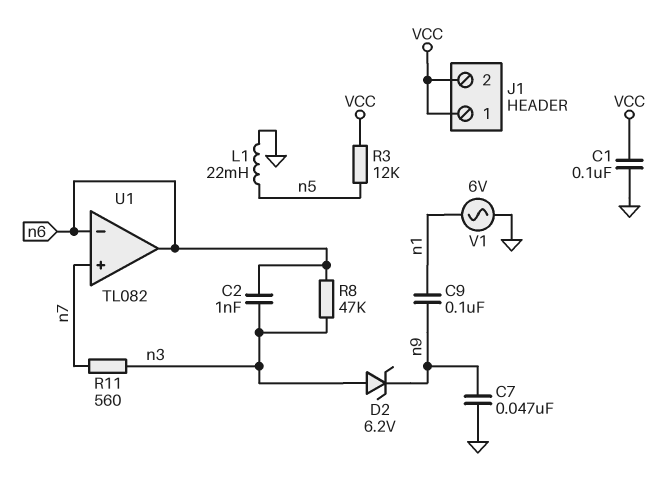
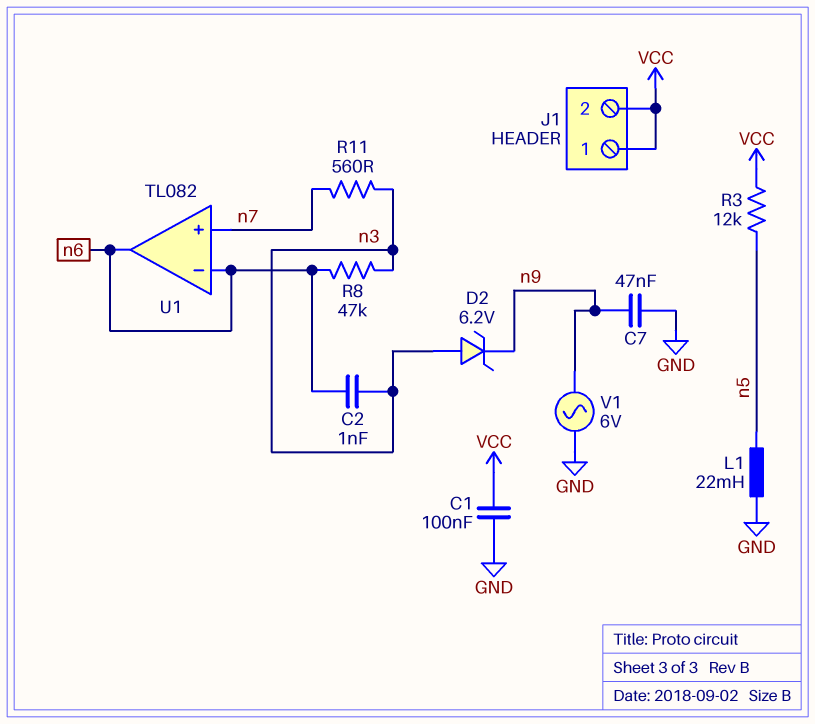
C9: 100nF (n1, n9) -> none
V1: AC 6V (GND, n1) -> AC 6V (GND, n9)

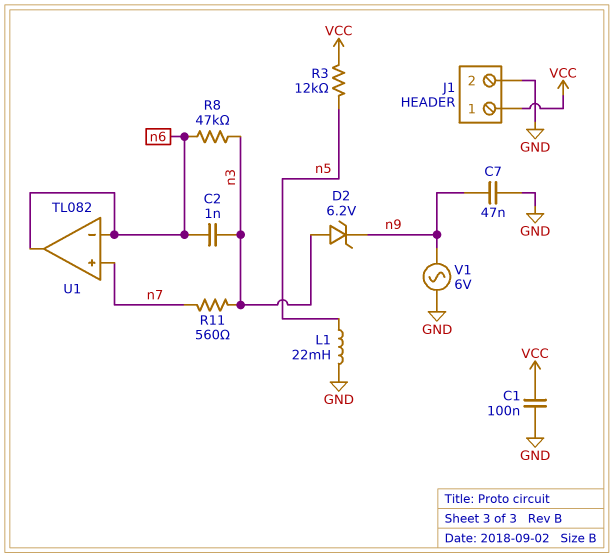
J1 pin 2: VCC -> GND

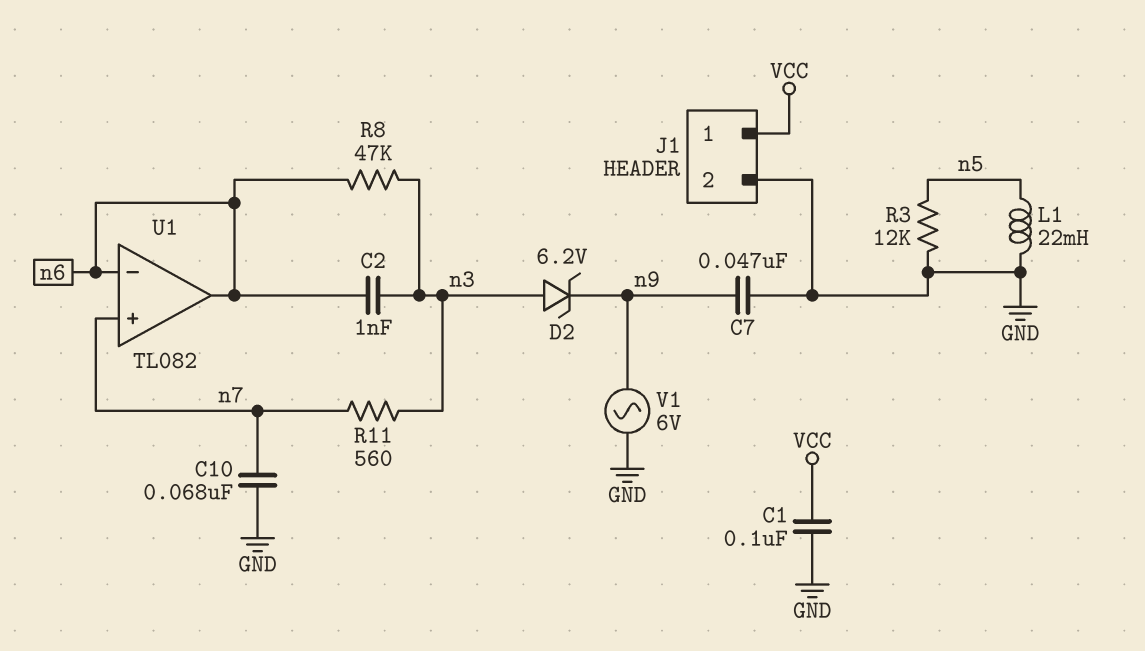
C10: none -> 68nF (GND, n7)
R3: 12k (VCC, n5) -> 12k (GND, n5)

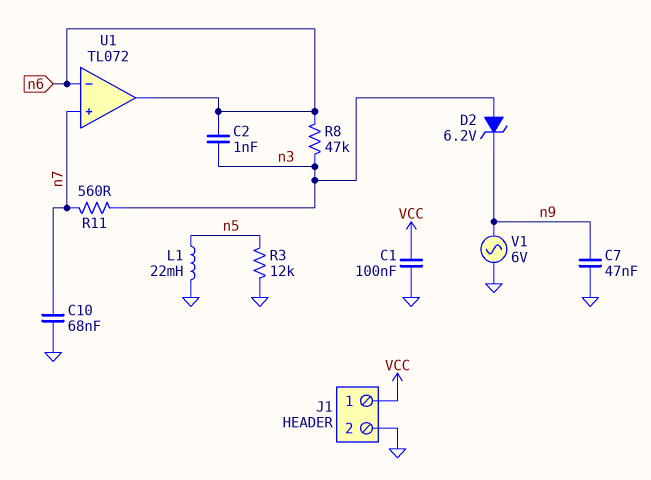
U1: TL082 -> TL072

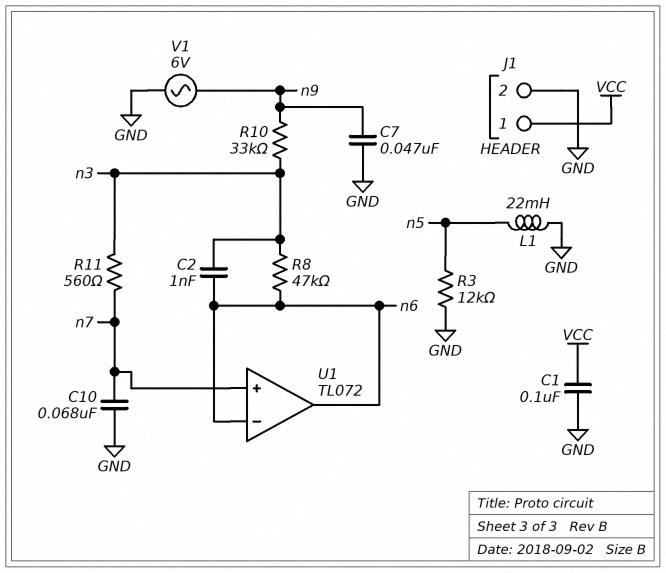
D2: zener 6.2V (A n3, K n9) -> none
R10: none -> 33k (n3, n9)

